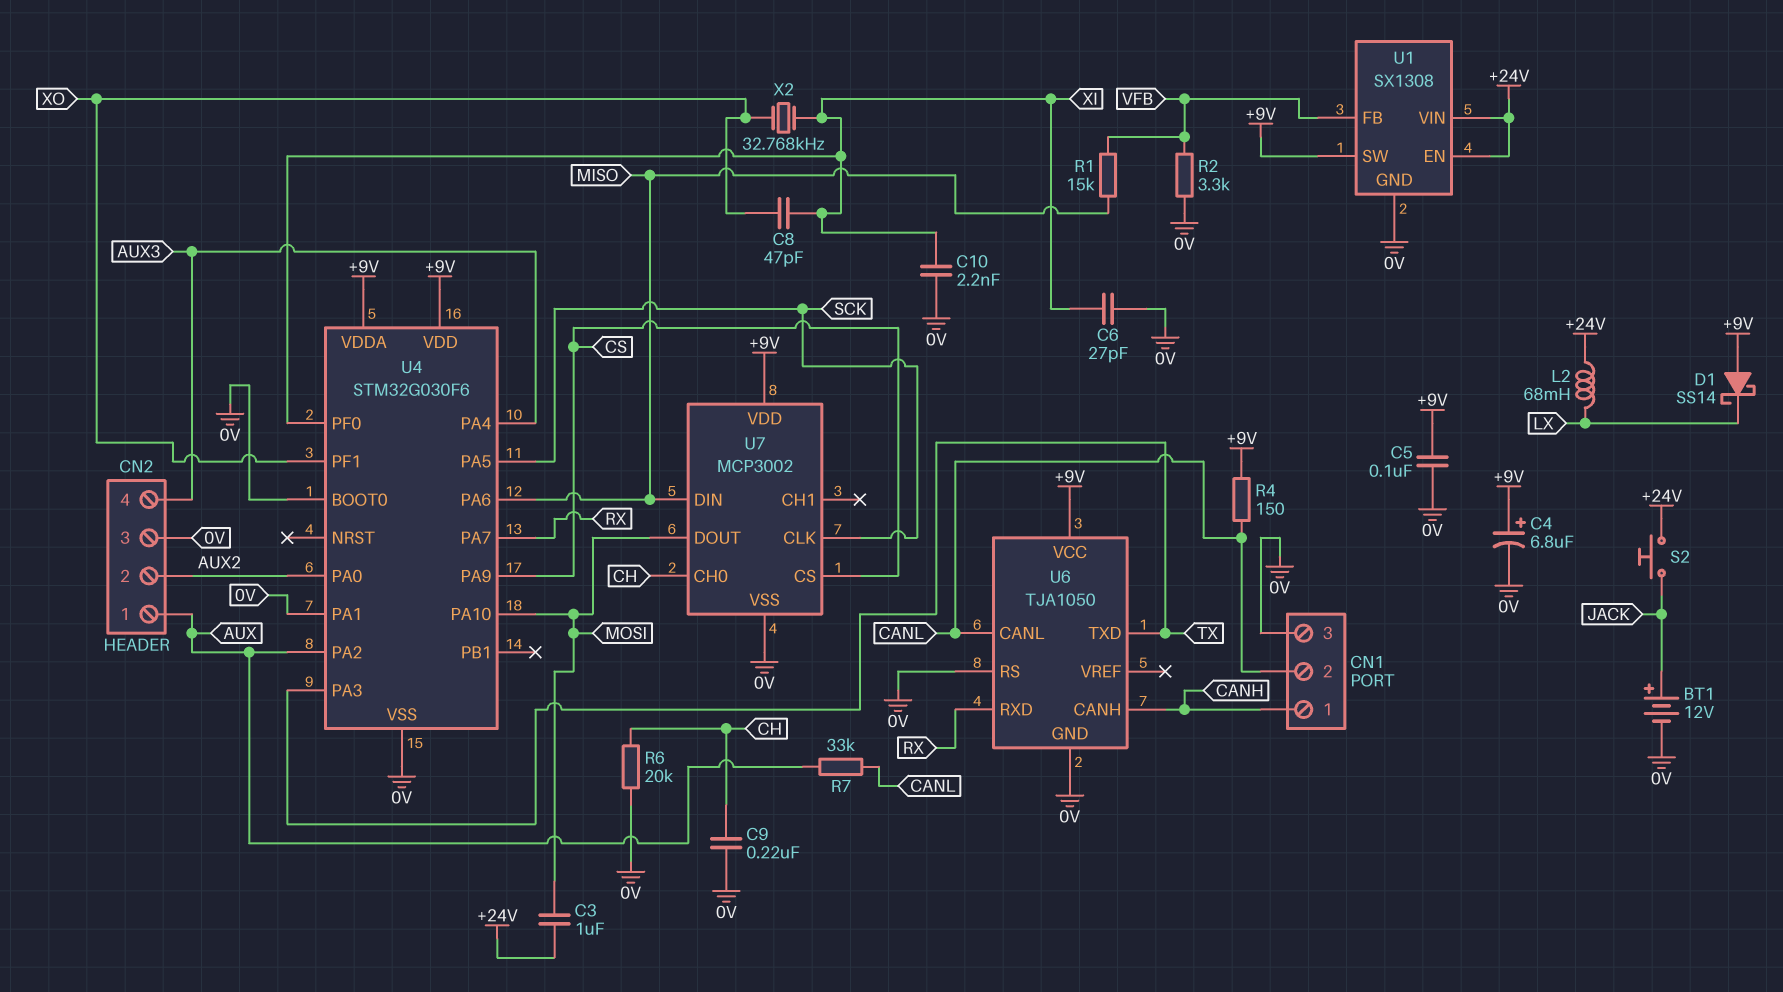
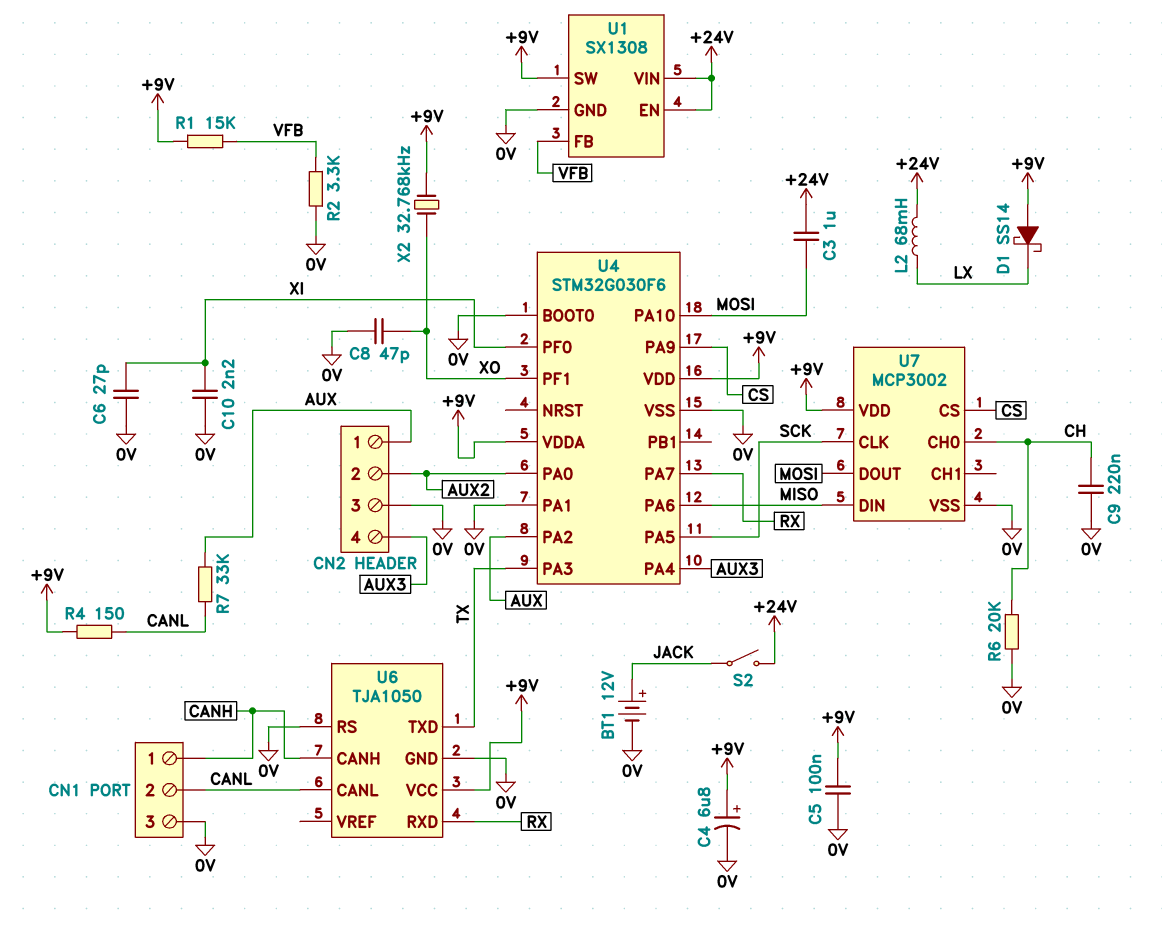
C8: 47pF (XI, XO) -> 47pF (0V, XO)
R1: 15k (MISO, VFB) -> 15k (+9V, VFB)
S2: button (+24V, JACK) -> switch (+24V, JACK)
X2: 32.768kHz (XI, XO) -> 32.768kHz (+9V, XO)

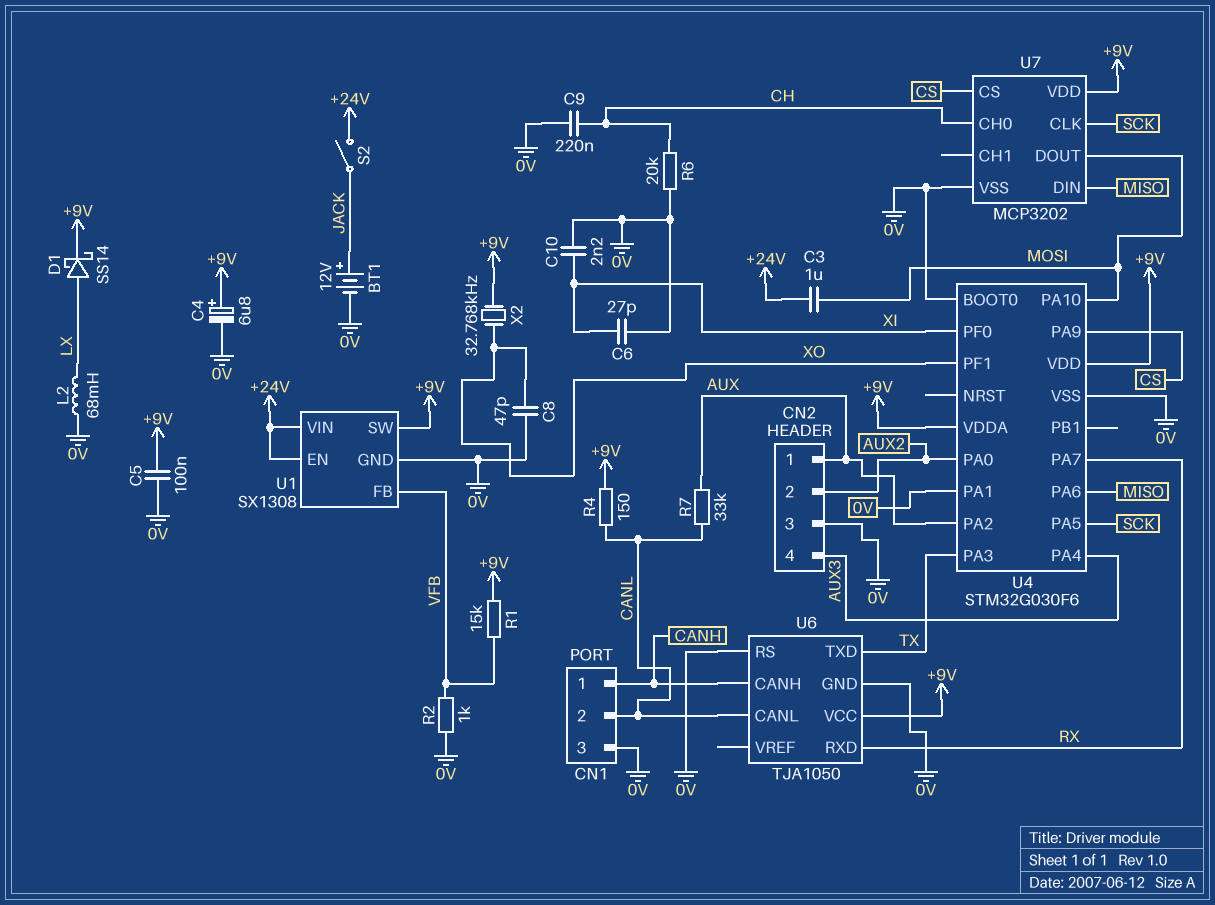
D1: schottky SS14 (A +9V, K LX) -> schottky SS14 (A LX, K +9V)
L2: 68mH (+24V, LX) -> 68mH (0V, LX)
R2: 3.3k (0V, VFB) -> 1k (0V, VFB)
U7: MCP3002 -> MCP3202

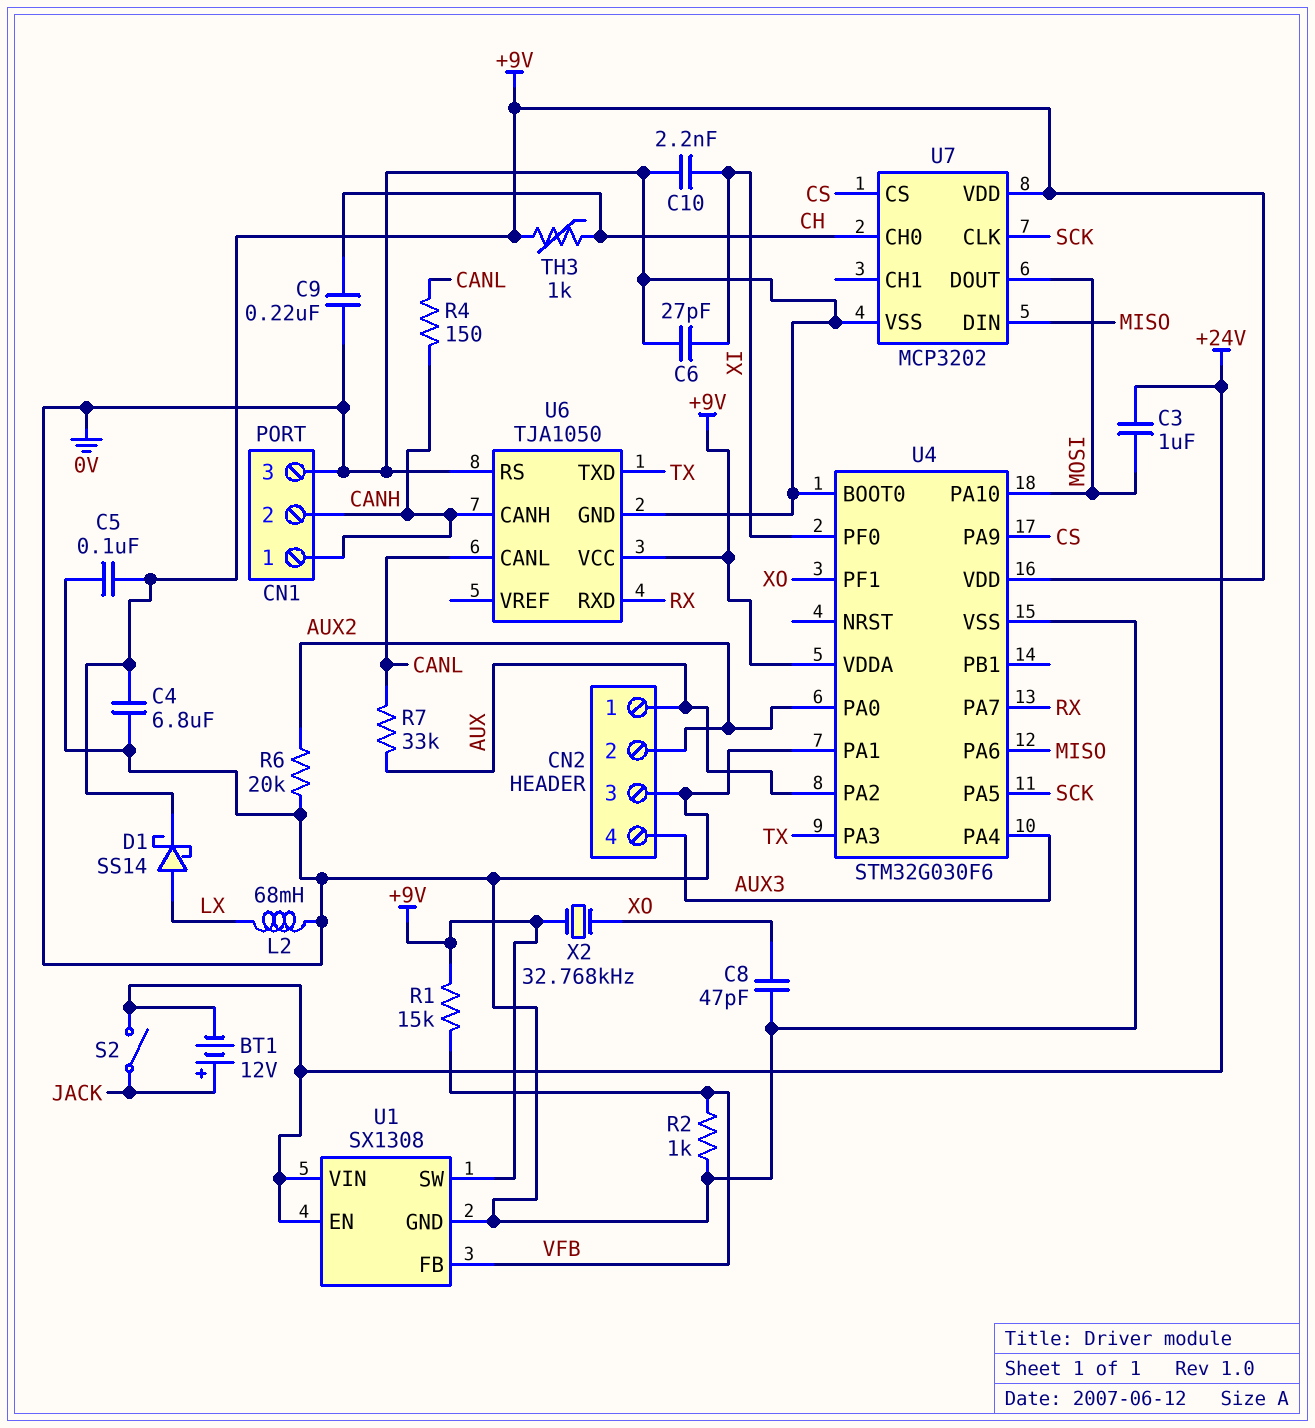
BT1: 12V (plus JACK, minus 0V) -> 12V (plus JACK, minus +24V)
C4: 6.8uF (plus +9V, minus 0V) -> 6.8uF (+9V, 0V)
CN1 pin 2: CANL -> CANH
R4: 150 (+9V, CANL) -> 150 (CANH, CANL)
R6: 20k (0V, CH) -> 20k (0V, AUX2)
TH3: none -> 1k (+9V, CH)

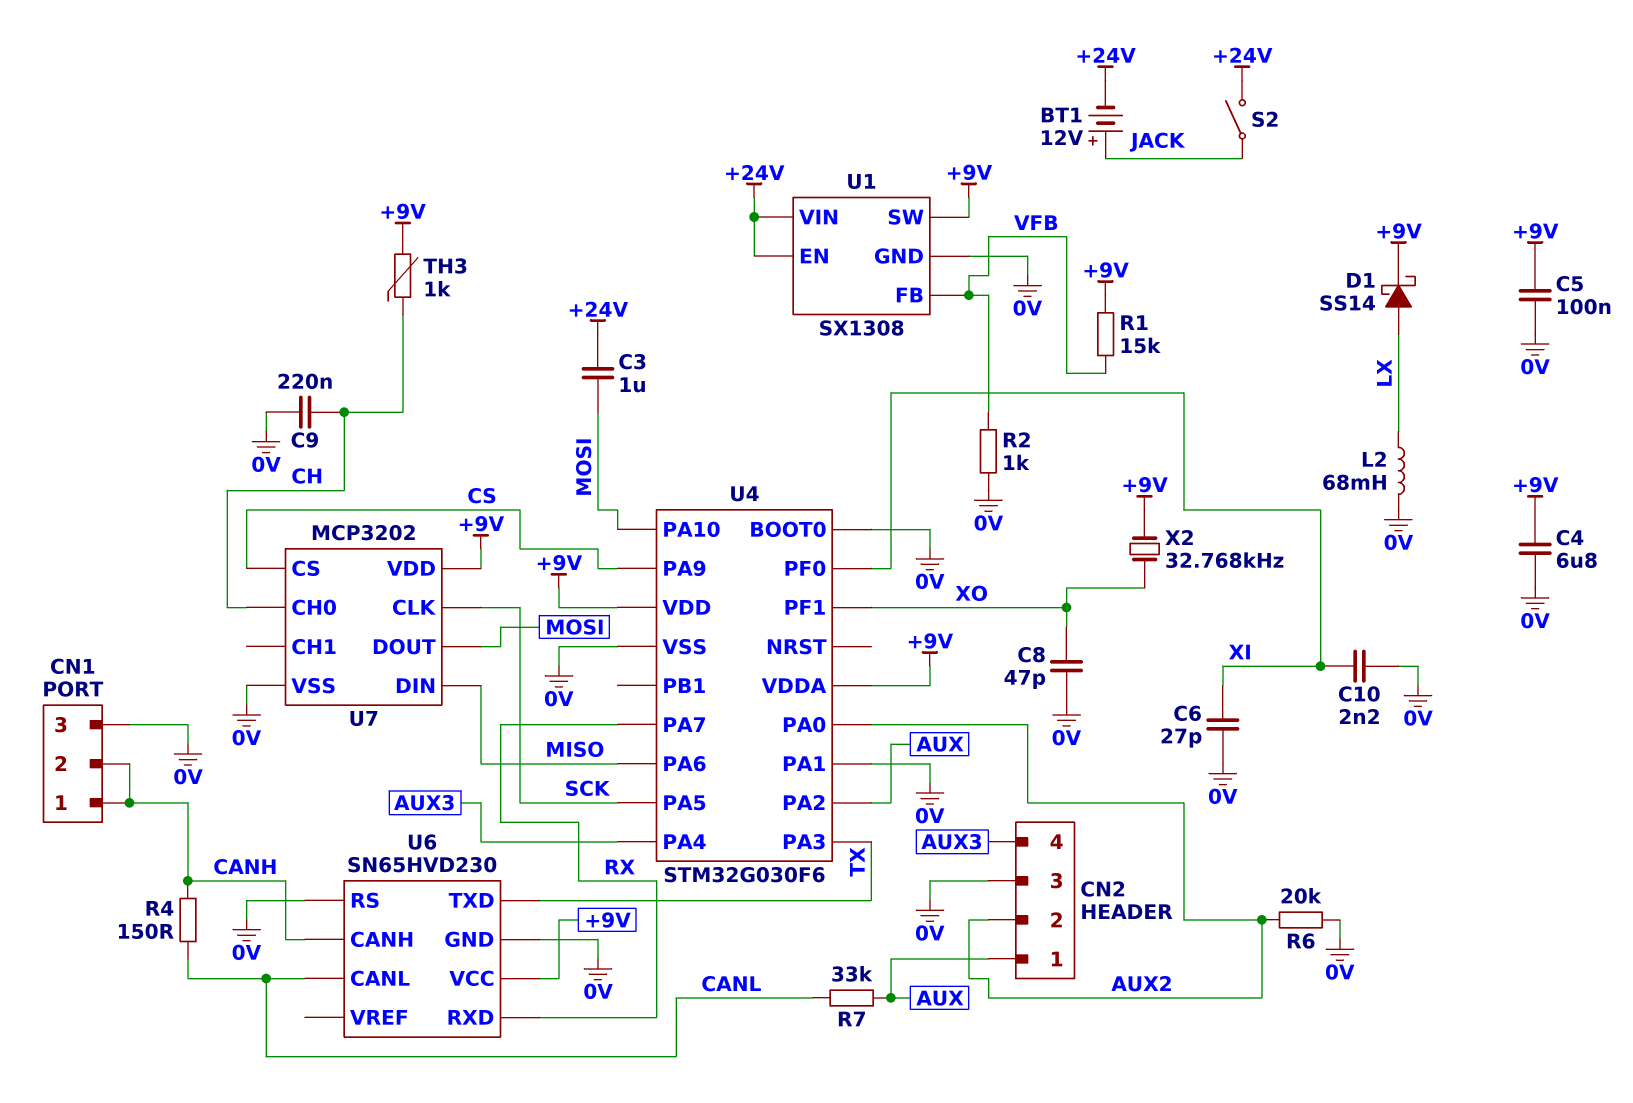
U6: TJA1050 -> SN65HVD230

